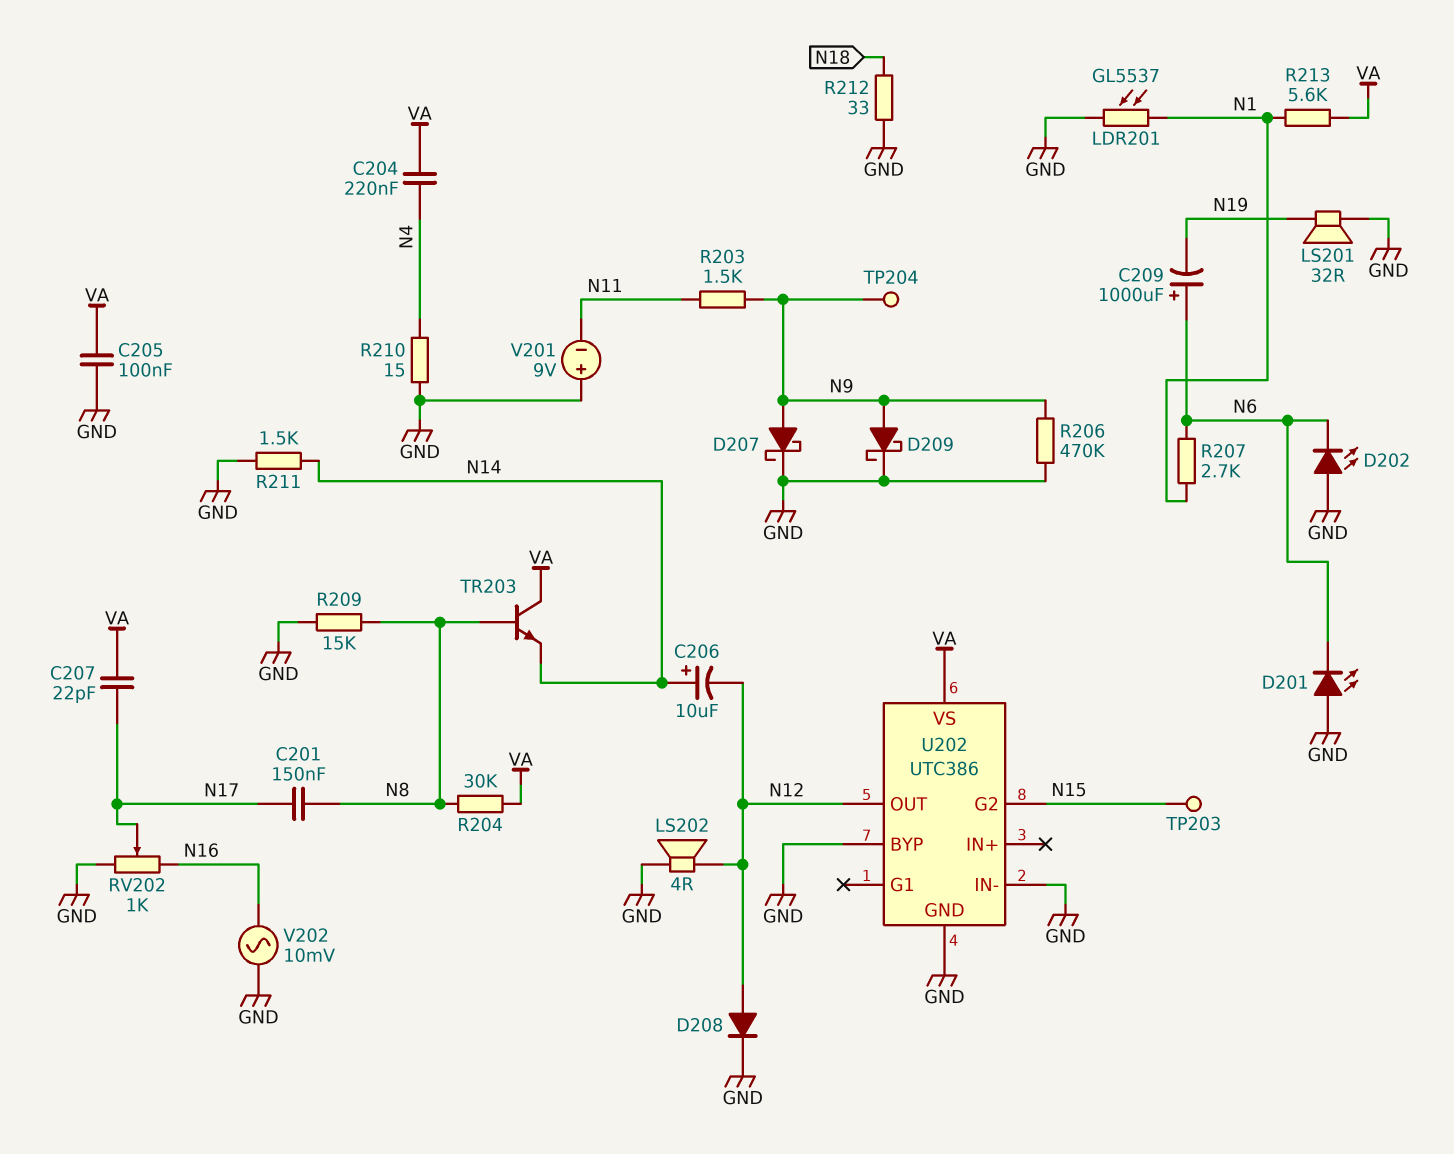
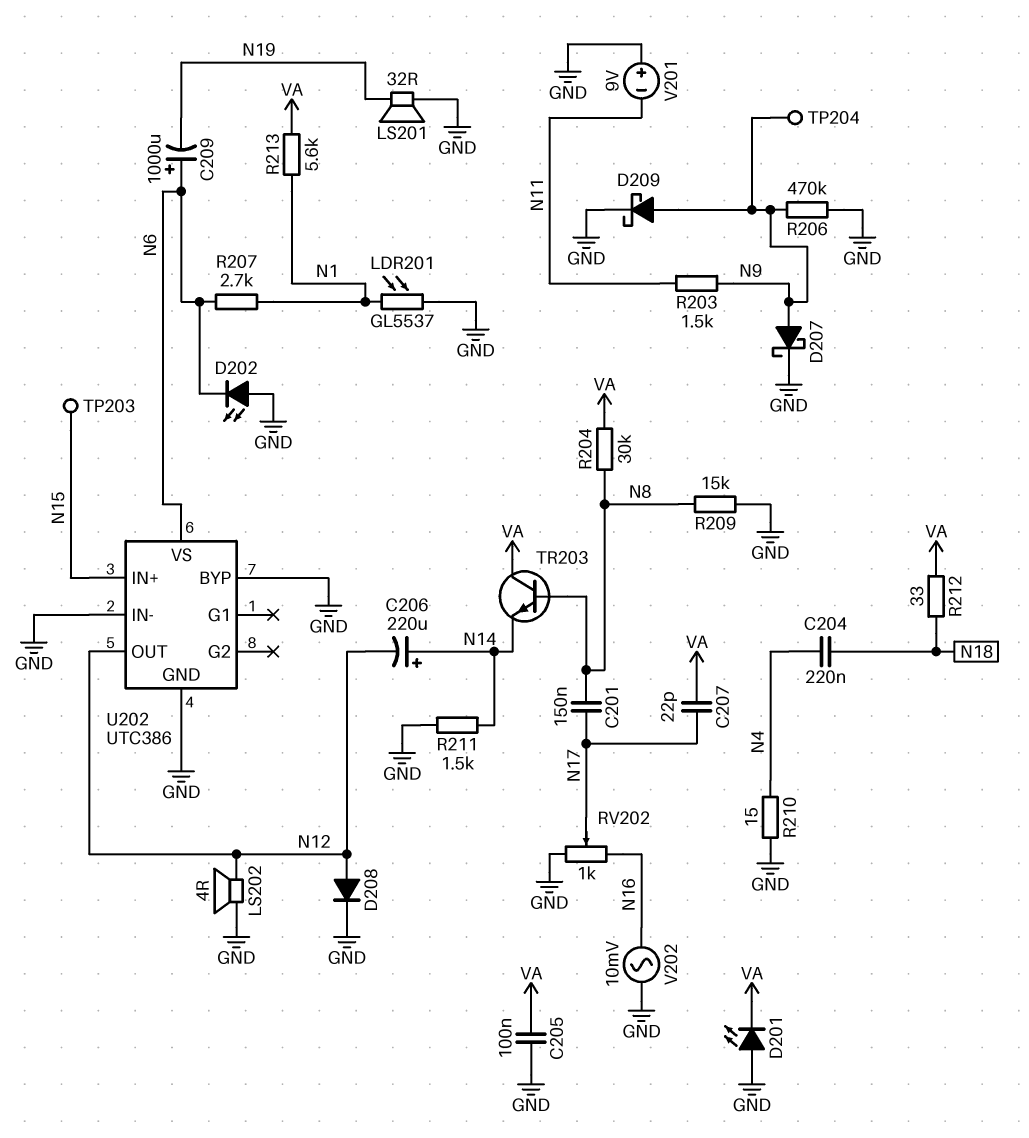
C204: 220nF (N4, VA) -> 220nF (N4, N18)
C206: 10uF (plus N14, minus N12) -> 220uF (plus N14, minus N12)
D201: LED (A GND, K N6) -> LED (A GND, K VA)
R212: 33 (GND, N18) -> 33 (N18, VA)
U202 pin G2: N15 -> none
U202 pin IN+: none -> N15
U202 pin VS: VA -> N6

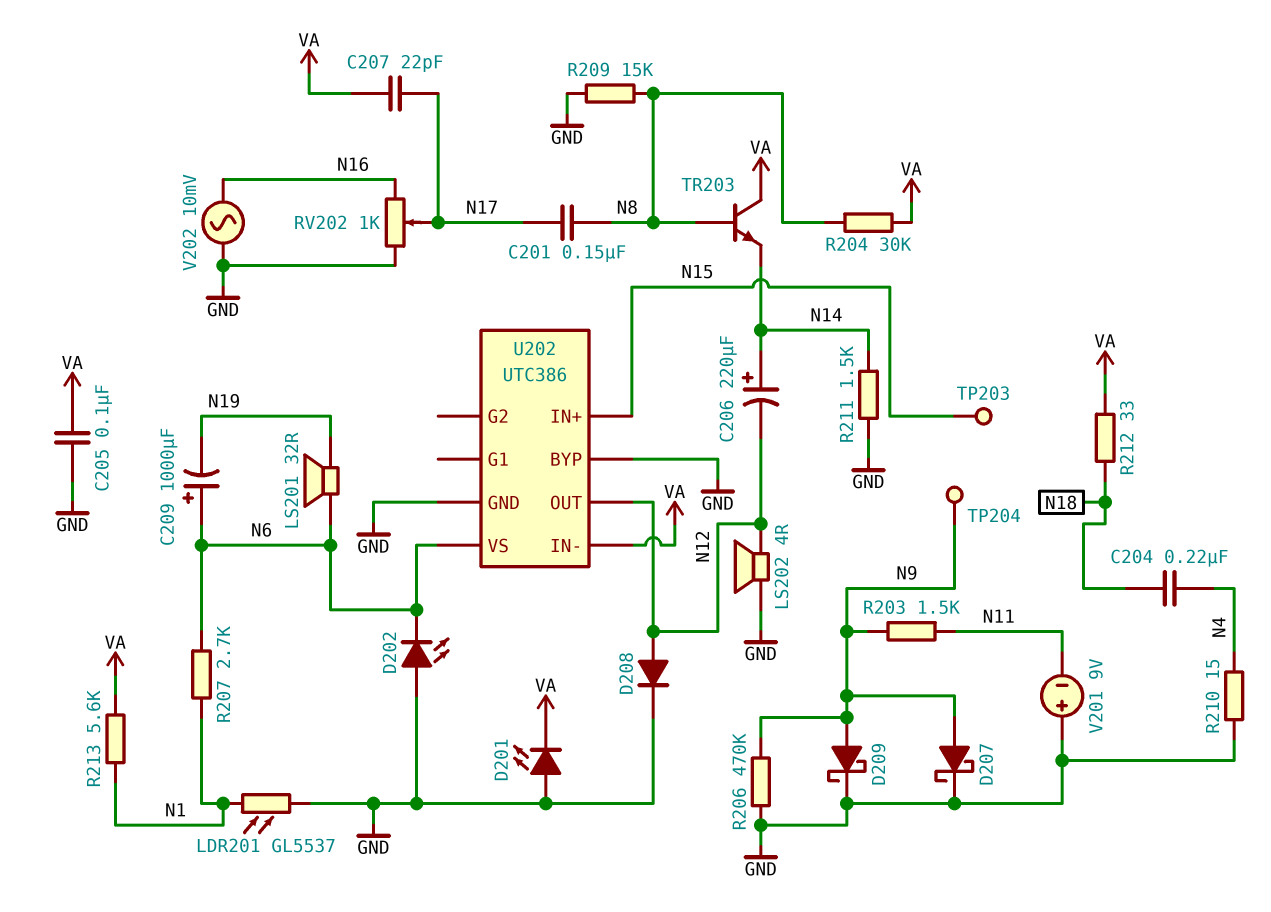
LS201: speaker 32R (GND, N19) -> speaker 32R (N6, N19)
U202 pin IN-: GND -> VA

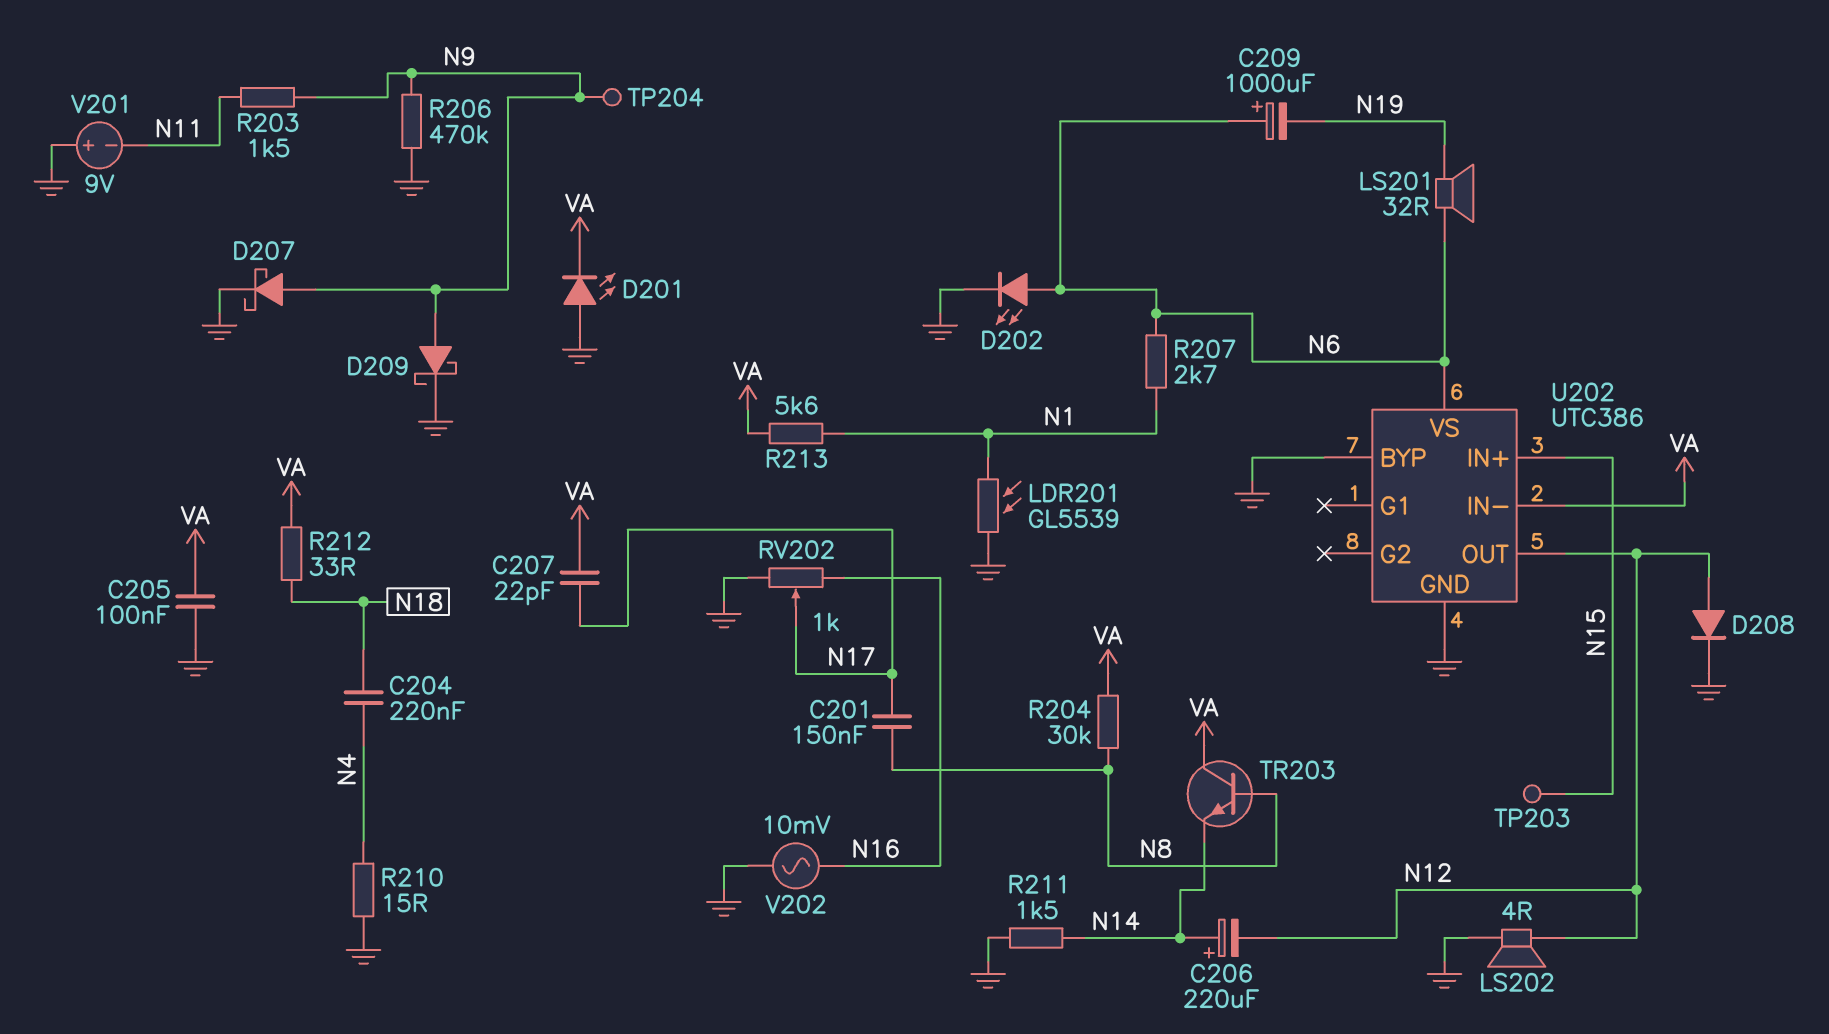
D202: LED (A GND, K N6) -> LED (A N6, K GND)
LDR201: GL5537 (GND, N1) -> GL5539 (GND, N1)
R209: 15k (GND, N8) -> none

